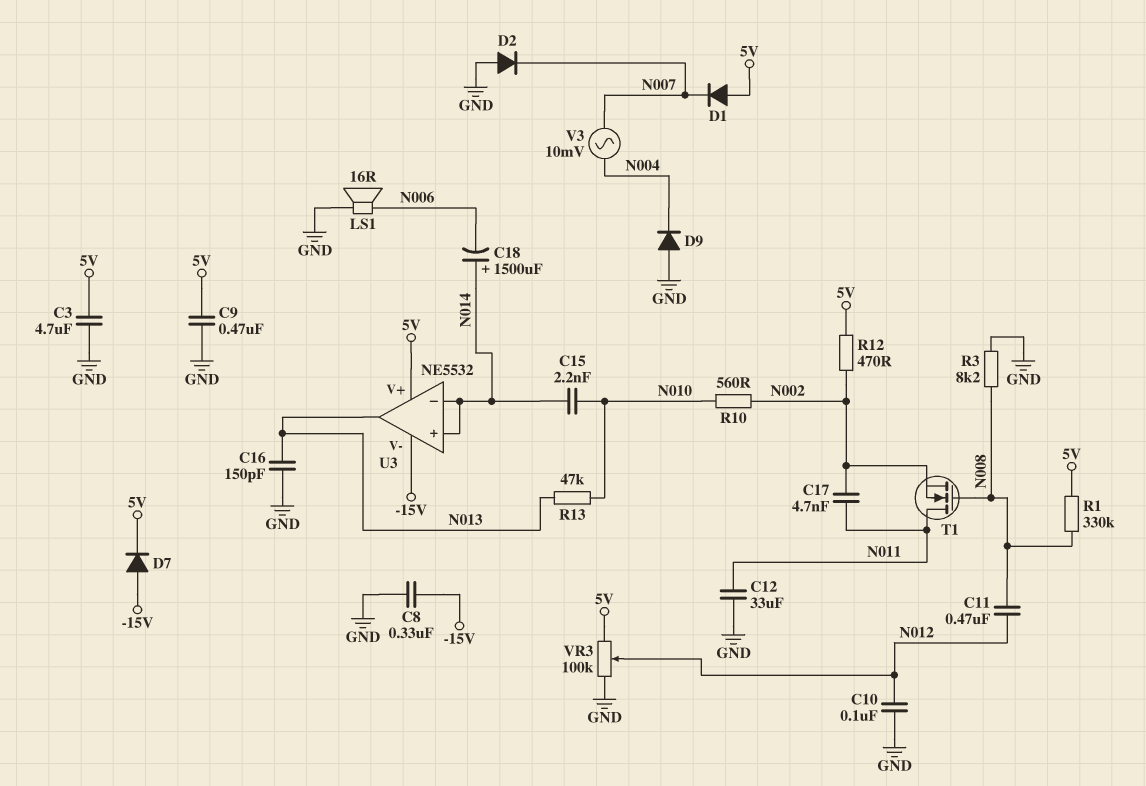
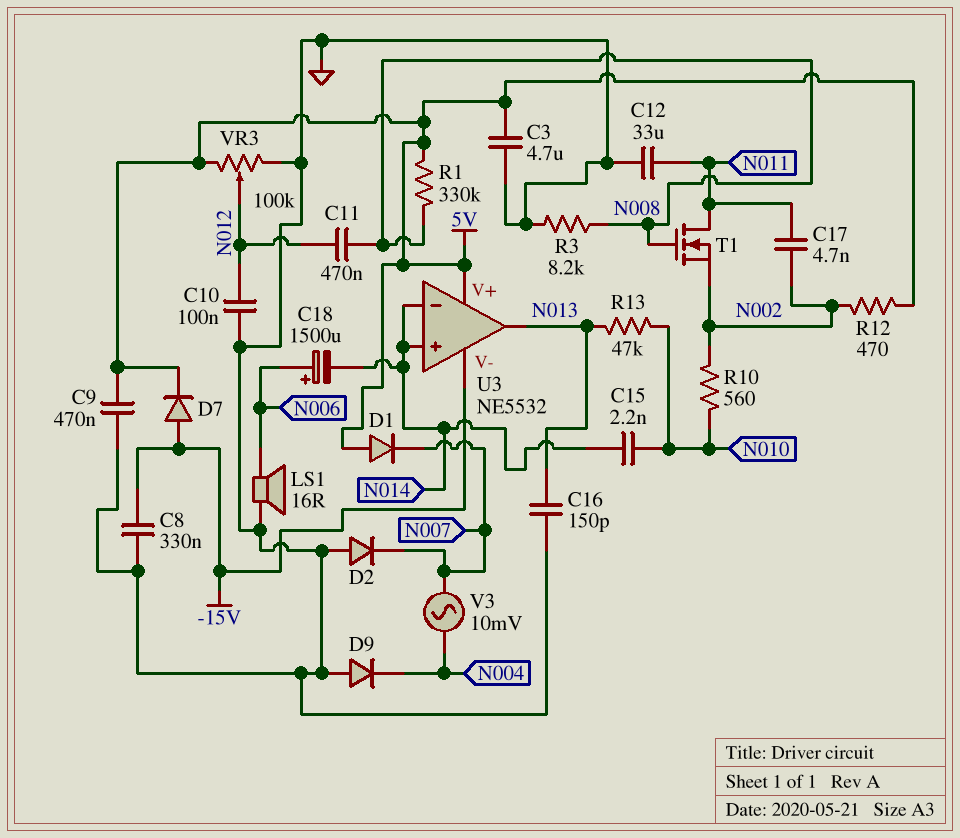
C18: 1500uF (plus N014, minus N006) -> 1500uF (plus N006, minus N014)

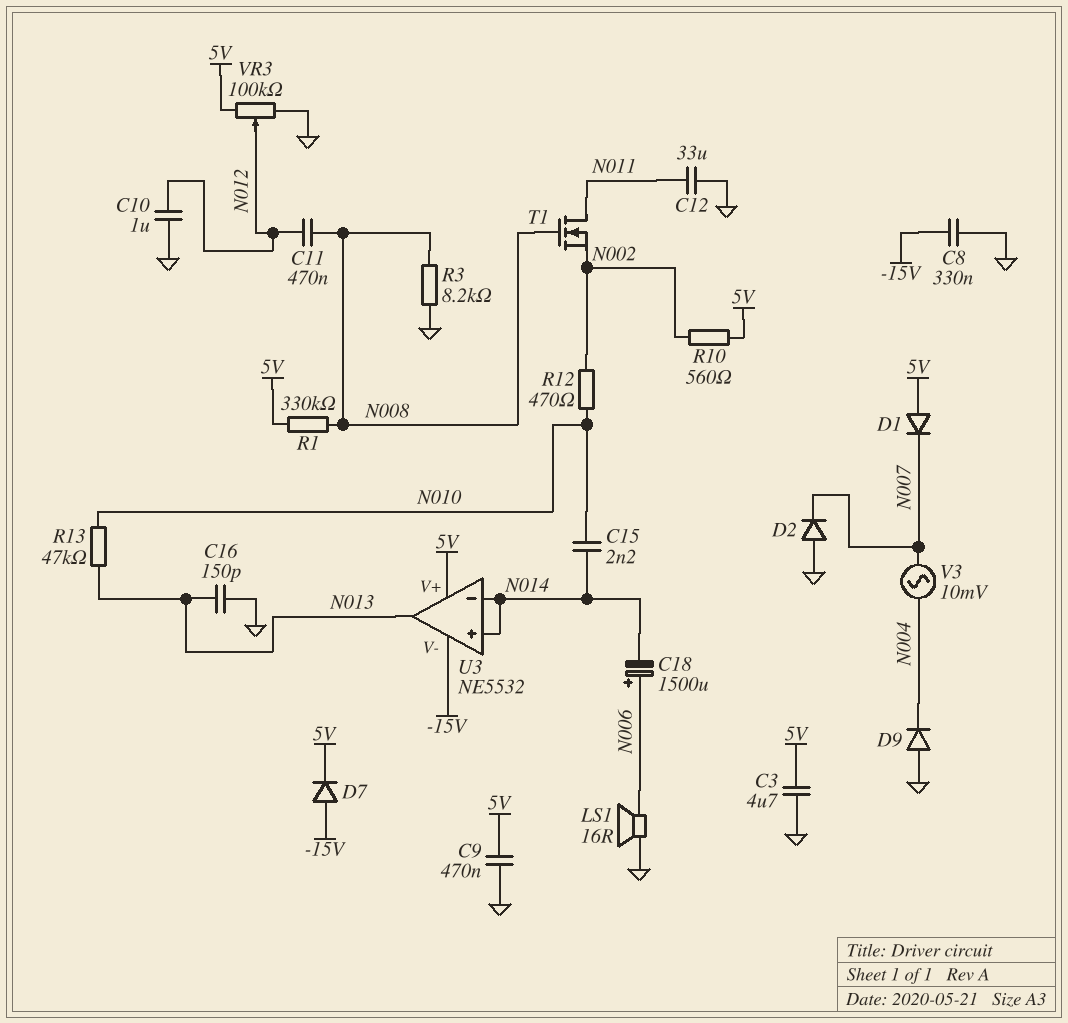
C10: 100nF (GND, N012) -> 1uF (GND, N012)
C17: 4.7nF (N002, N011) -> none
R10: 560 (N002, N010) -> 560 (5V, N002)
R12: 470 (5V, N002) -> 470 (N002, N010)

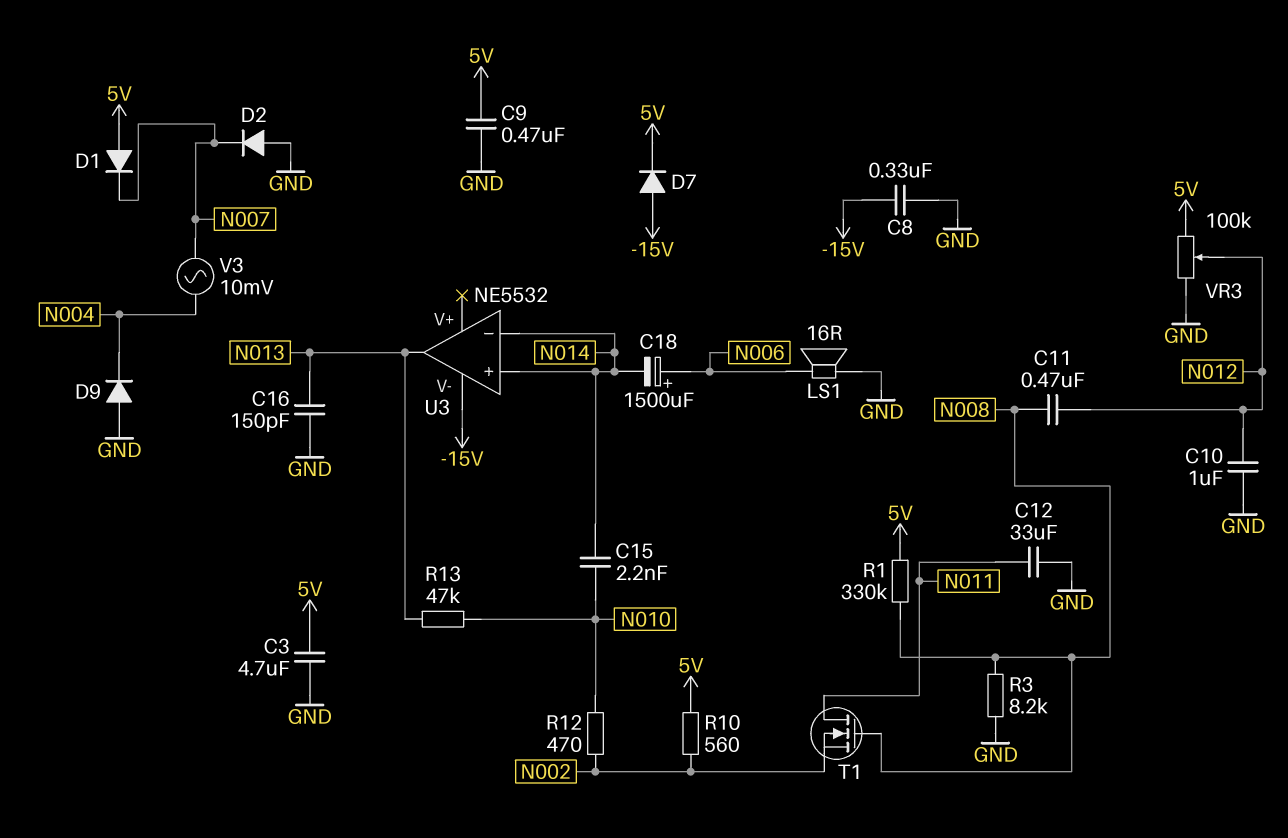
U3 pin V+: 5V -> none

